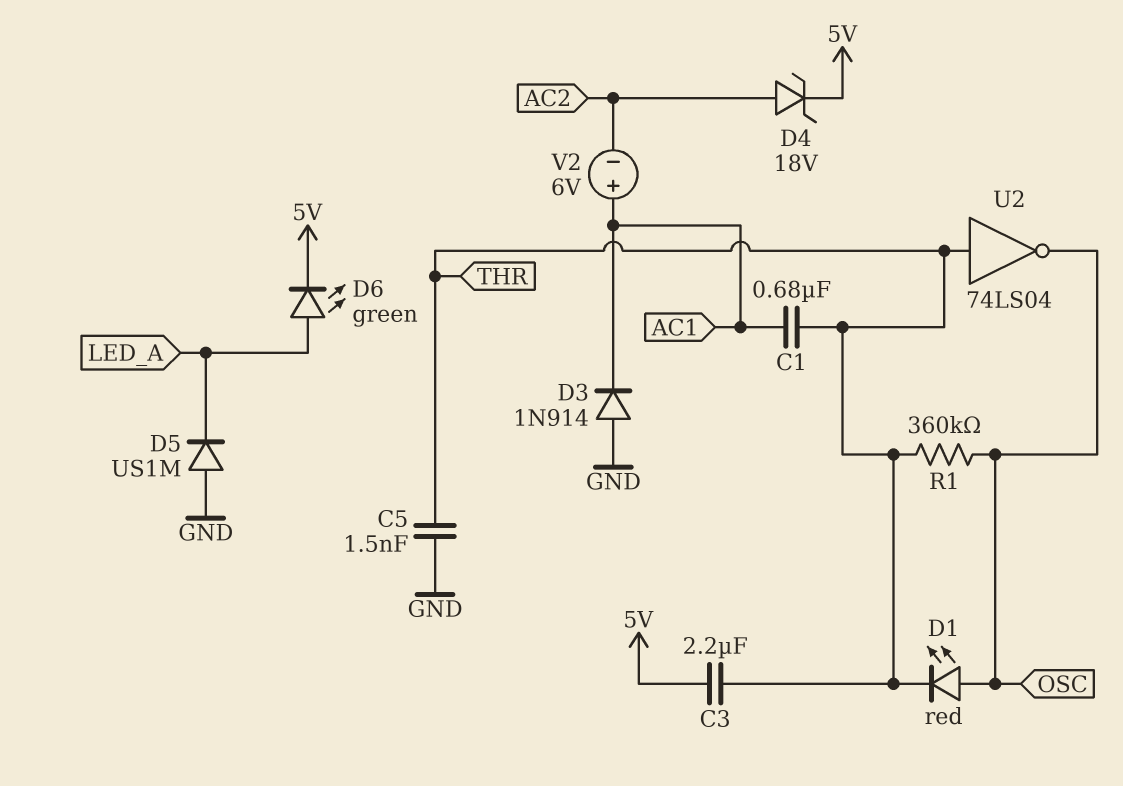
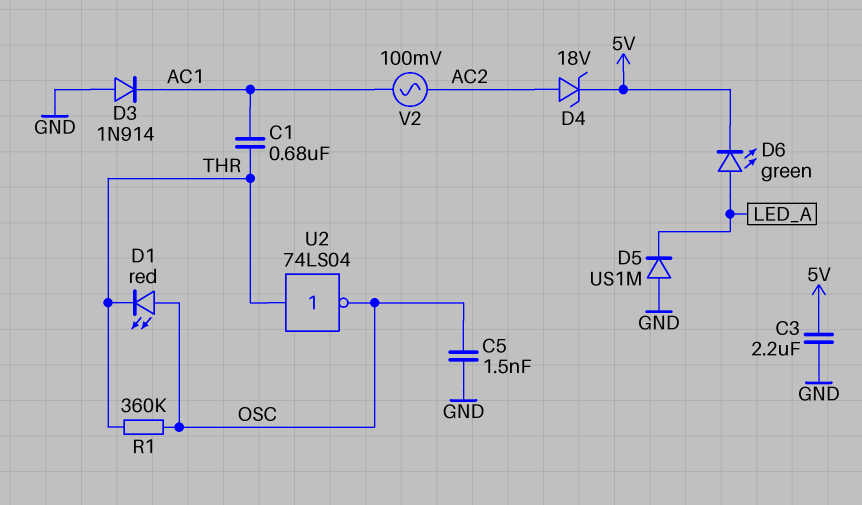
C3: 2.2uF (5V, THR) -> 2.2uF (5V, GND)
C5: 1.5nF (GND, THR) -> 1.5nF (GND, OSC)
V2: 6V (plus AC1, minus AC2) -> AC 100mV (AC1, AC2)

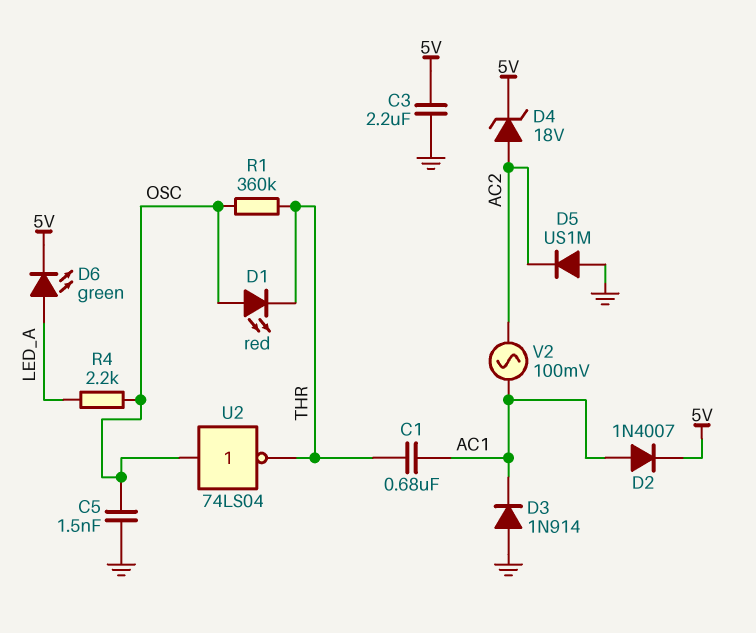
D2: none -> diode 1N4007 (A AC1, K 5V)
D5: diode US1M (A GND, K LED_A) -> diode US1M (A GND, K AC2)
R4: none -> 2.2k (LED_A, OSC)
U2: NOT 74LS04 (in THR, out OSC) -> NOT 74LS04 (in OSC, out THR)

